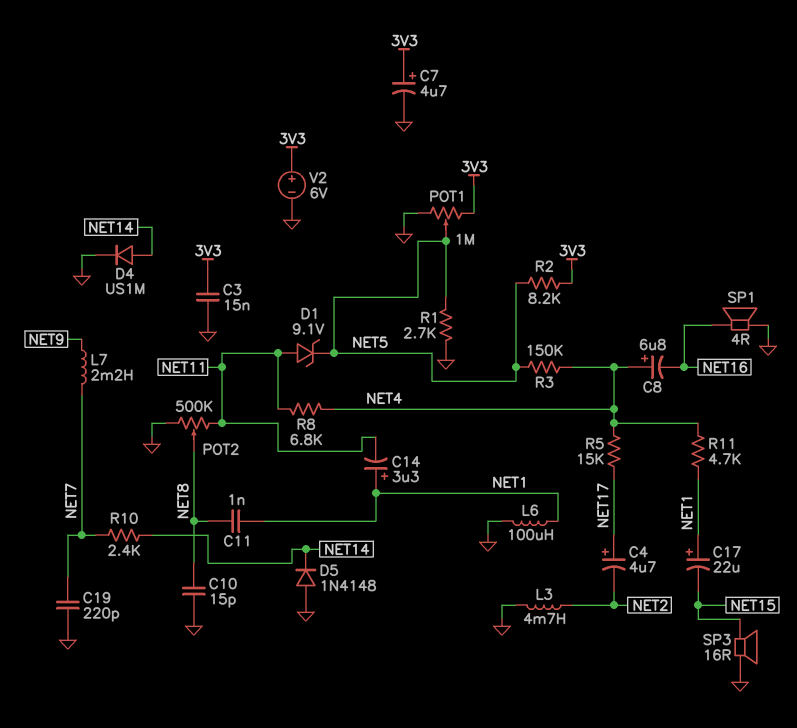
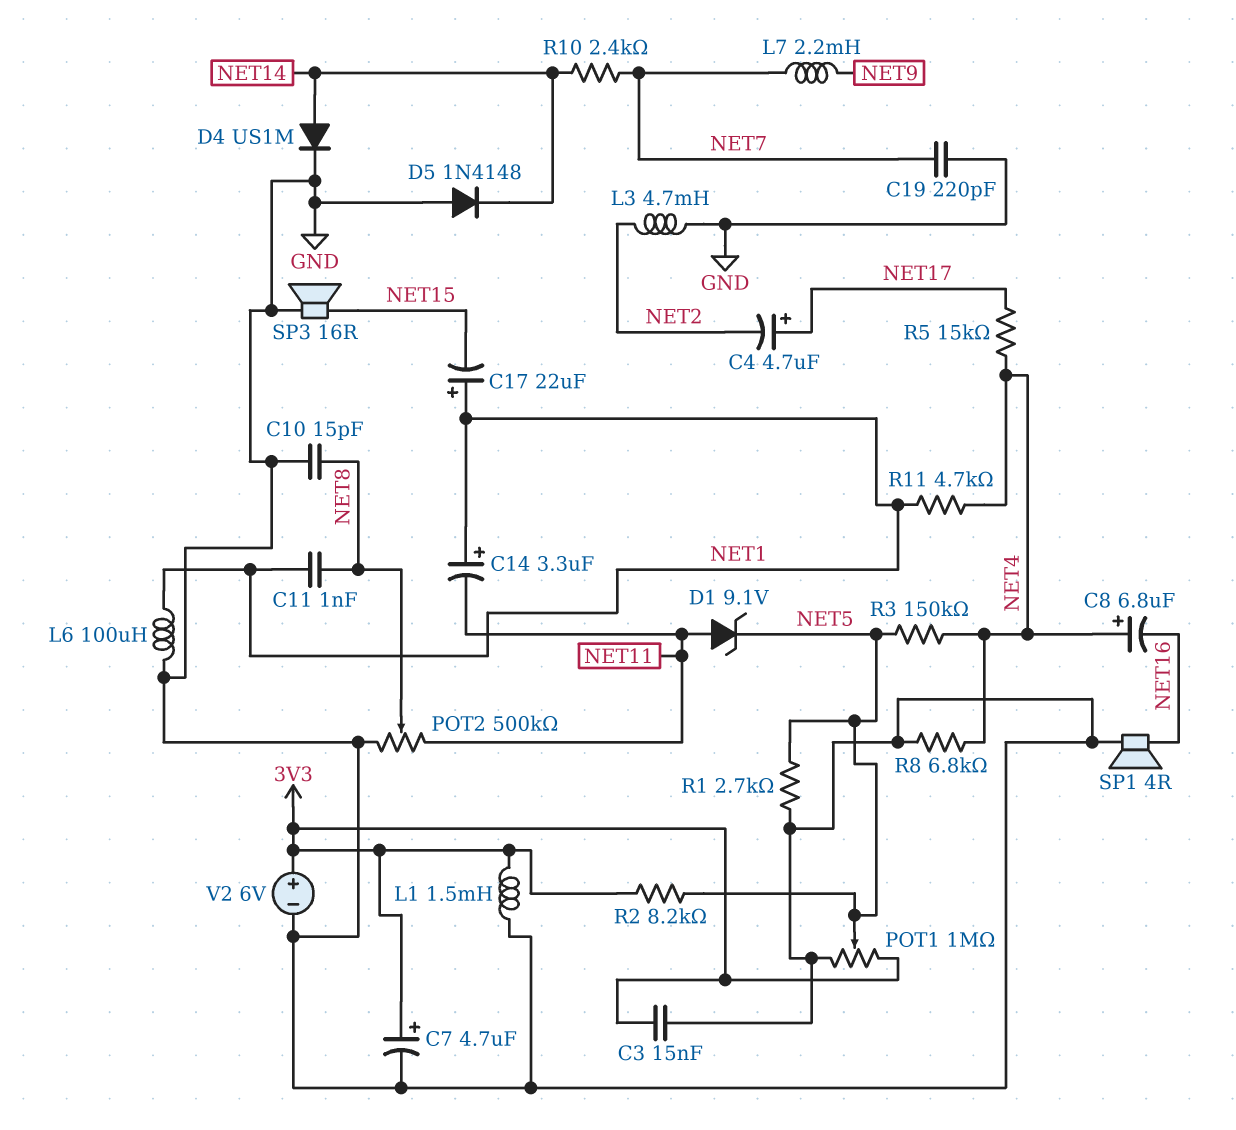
L1: none -> 1.5mH (3V3, GND)
R8: 6.8k (NET4, NET11) -> 6.8k (GND, NET4)

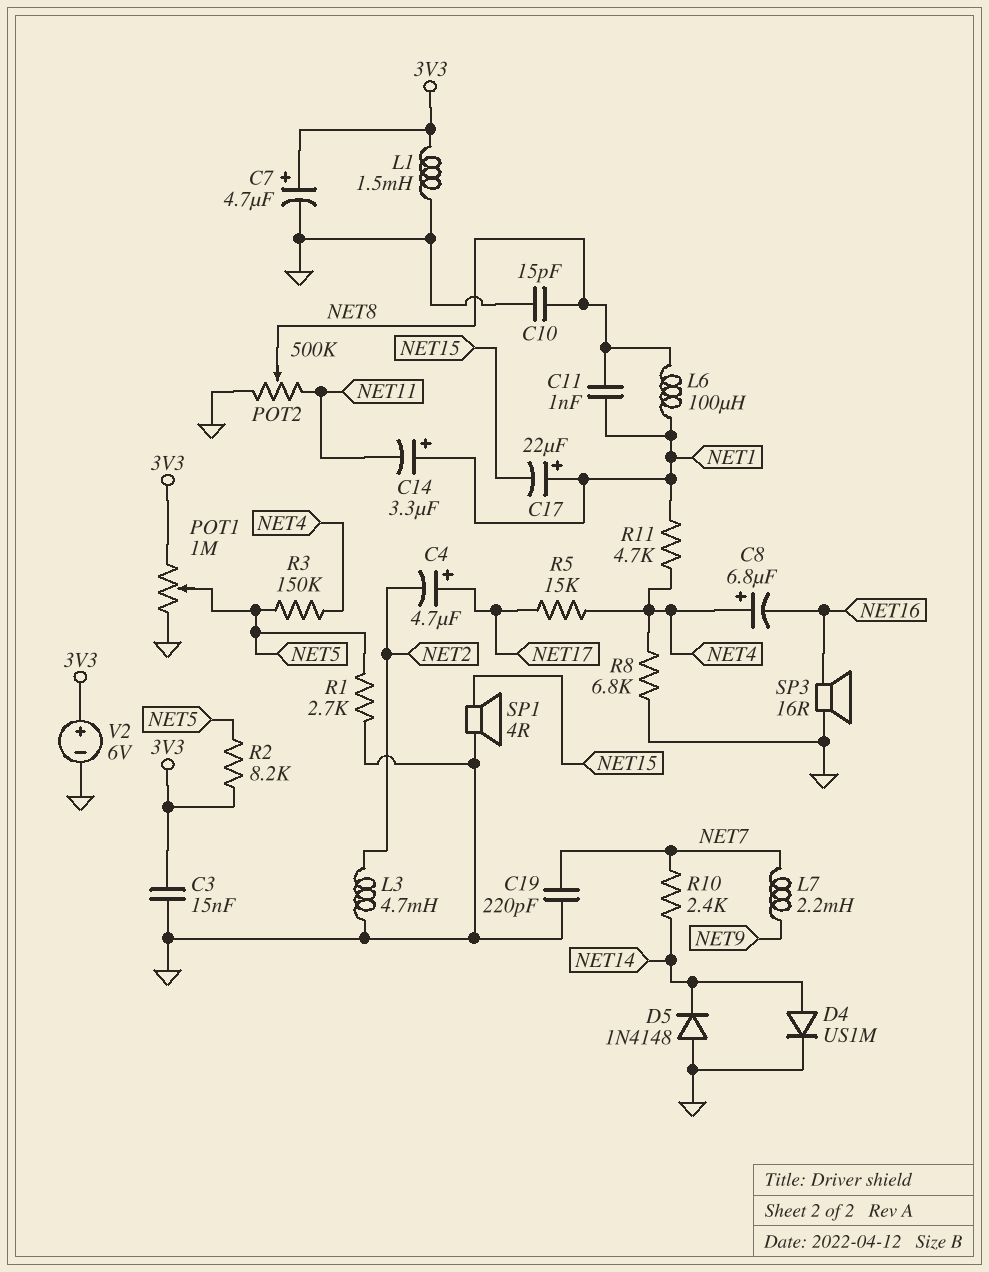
D1: zener 9.1V (A NET11, K NET5) -> none
L6: 100uH (GND, NET1) -> 100uH (NET1, NET8)
SP1: speaker 4R (GND, NET16) -> speaker 4R (GND, NET15)
SP3: speaker 16R (GND, NET15) -> speaker 16R (GND, NET16)

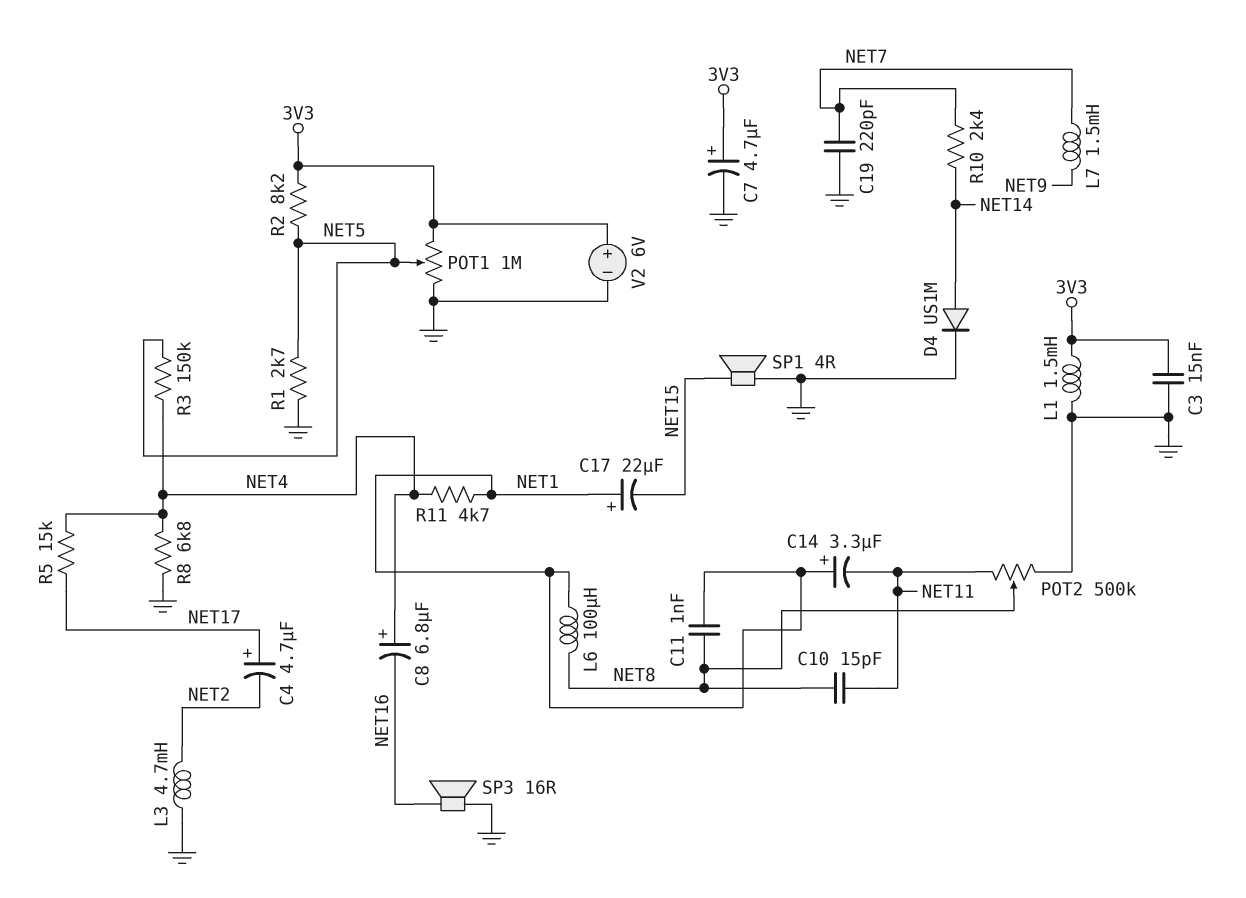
C10: 15pF (GND, NET8) -> 15pF (NET8, NET11)
D5: diode 1N4148 (A GND, K NET14) -> none
L7: 2.2mH (NET7, NET9) -> 1.5mH (NET7, NET9)

